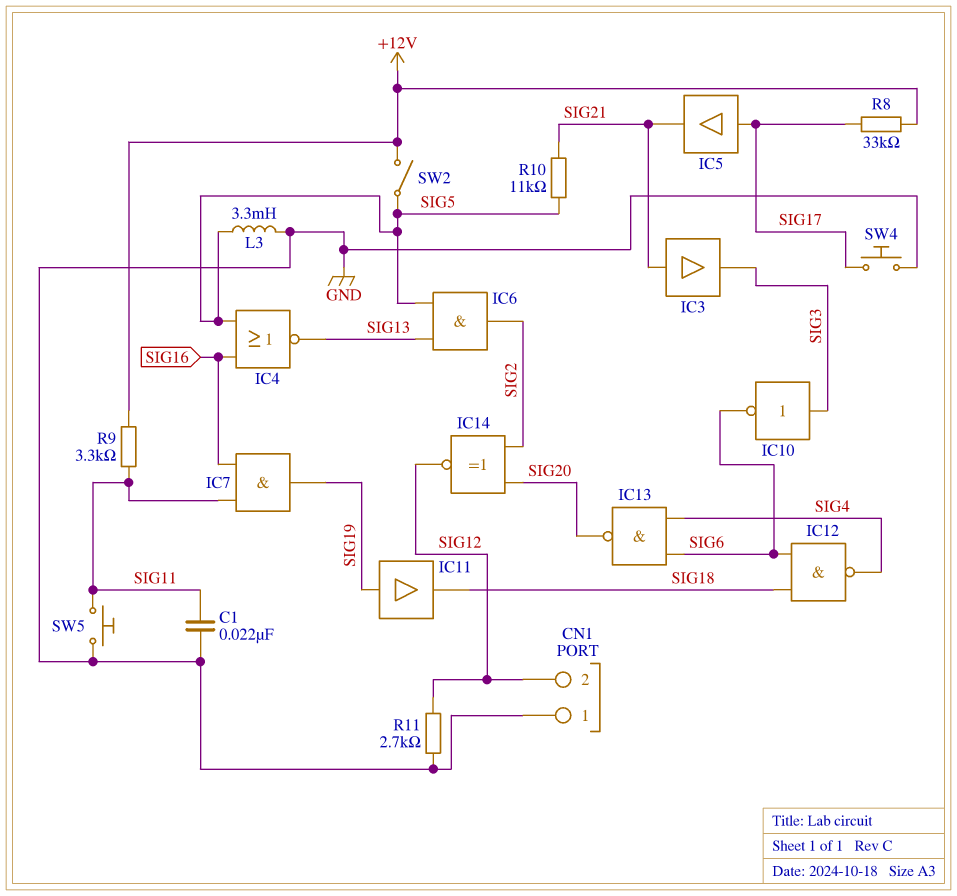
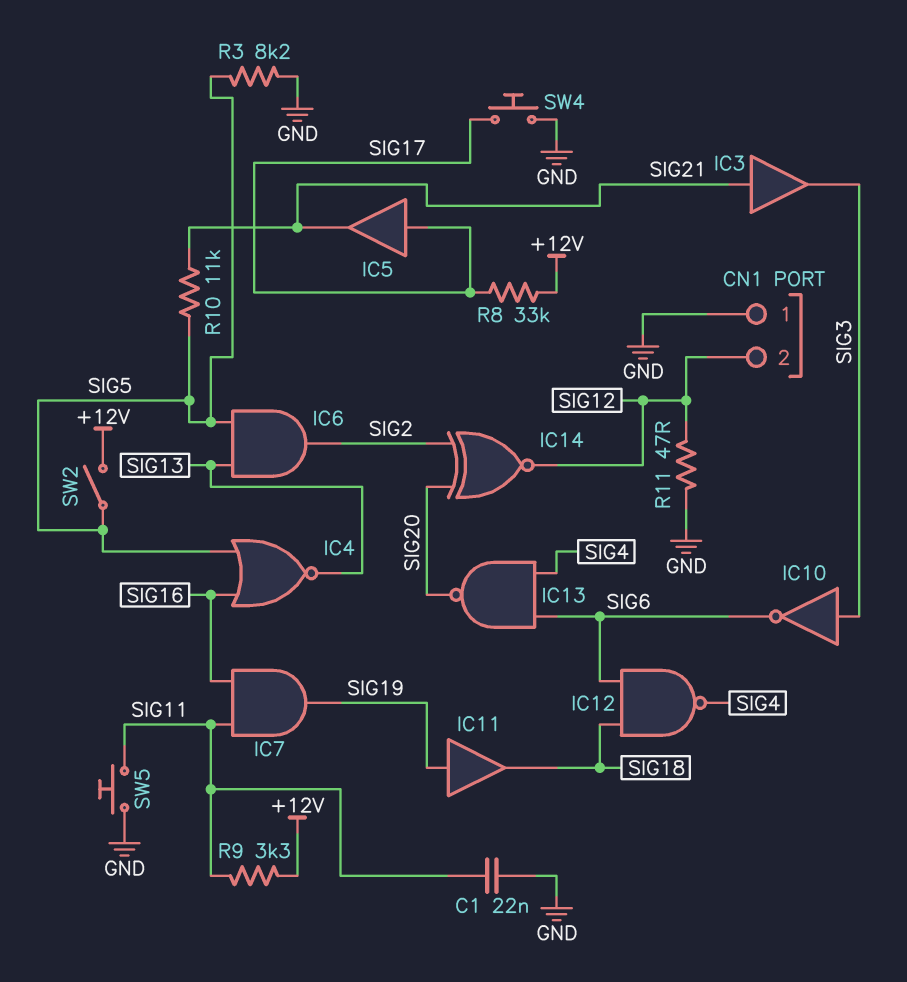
L3: 3.3mH (GND, SIG5) -> none
R3: none -> 8.2k (GND, SIG5)
R11: 2.7k (GND, SIG12) -> 47 (GND, SIG12)

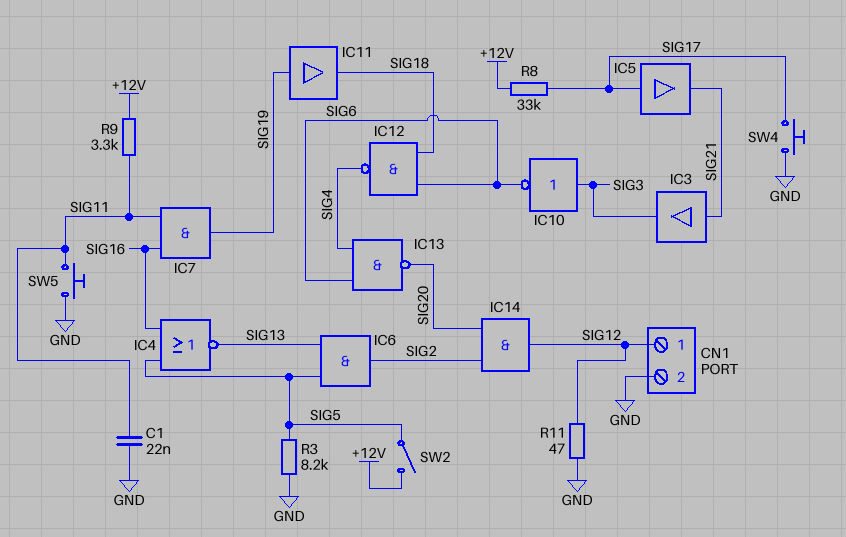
CN1 pin 1: GND -> SIG12
CN1 pin 2: SIG12 -> GND
IC14: XNOR (in SIG2, in SIG20, out SIG12) -> AND (in SIG2, in SIG20, out SIG12)
R10: 11k (SIG5, SIG21) -> none

